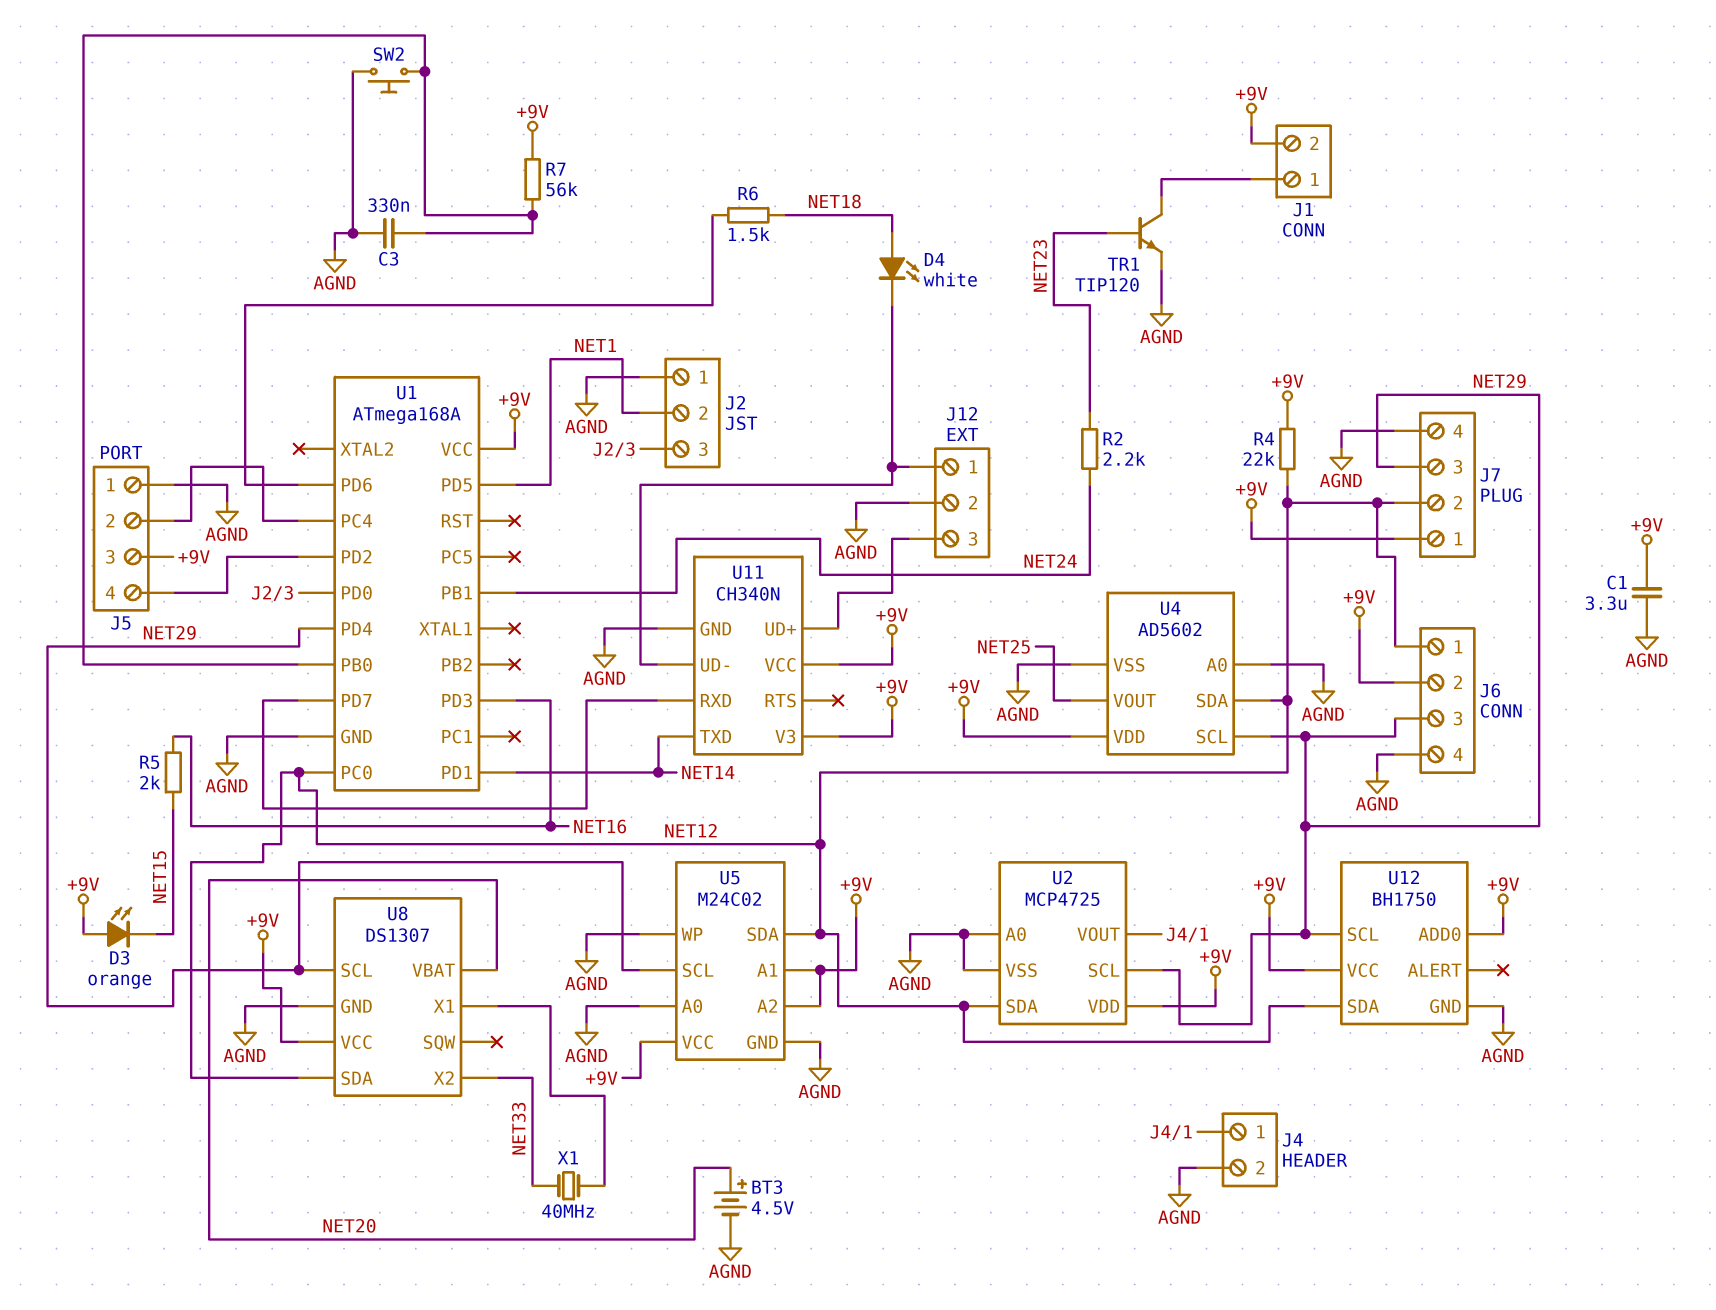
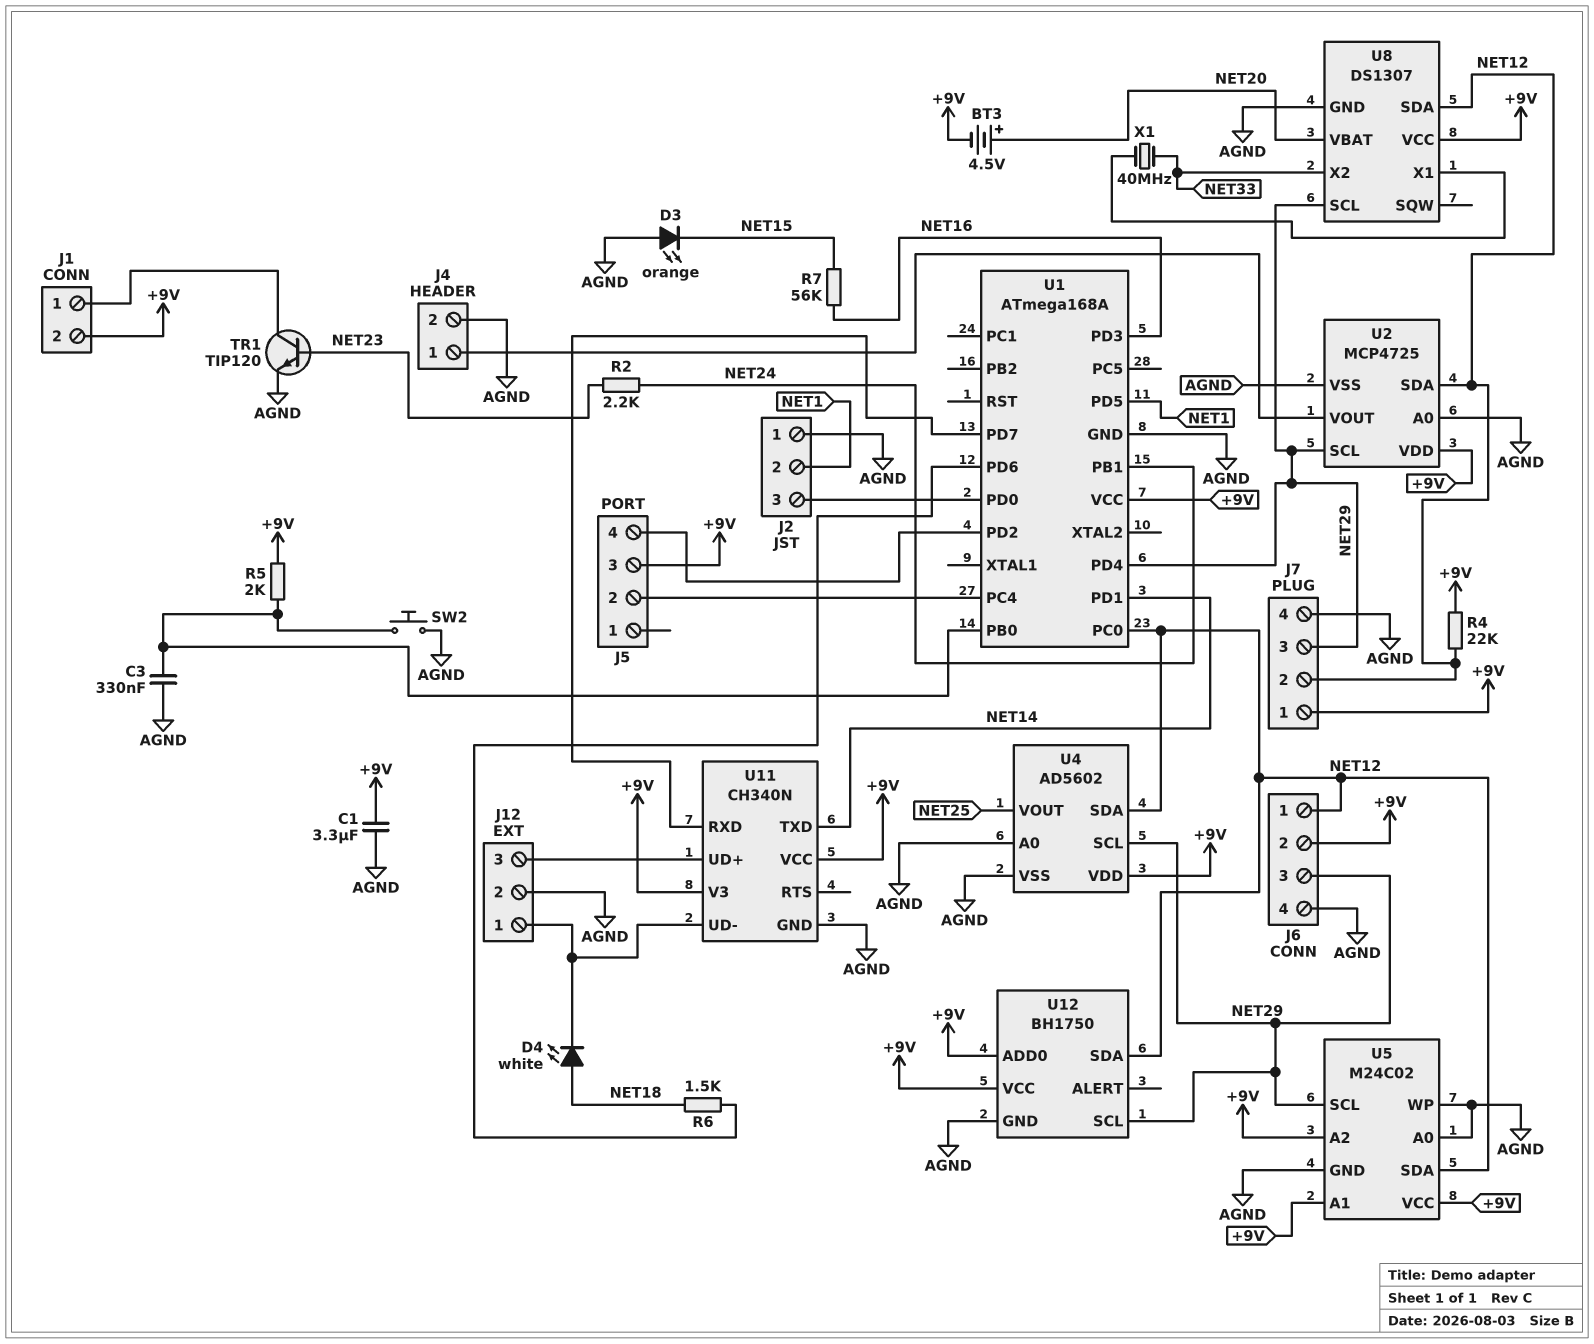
BT3: 4.5V (plus NET20, minus AGND) -> 4.5V (plus NET20, minus +9V)
D3: LED orange (A +9V, K NET15) -> LED orange (A AGND, K NET15)
J5 pin 1: AGND -> none
R5: 2k (NET15, NET16) -> 2k (+9V, U1/PB0)
R7: 56k (+9V, U1/PB0) -> 56k (NET15, NET16)

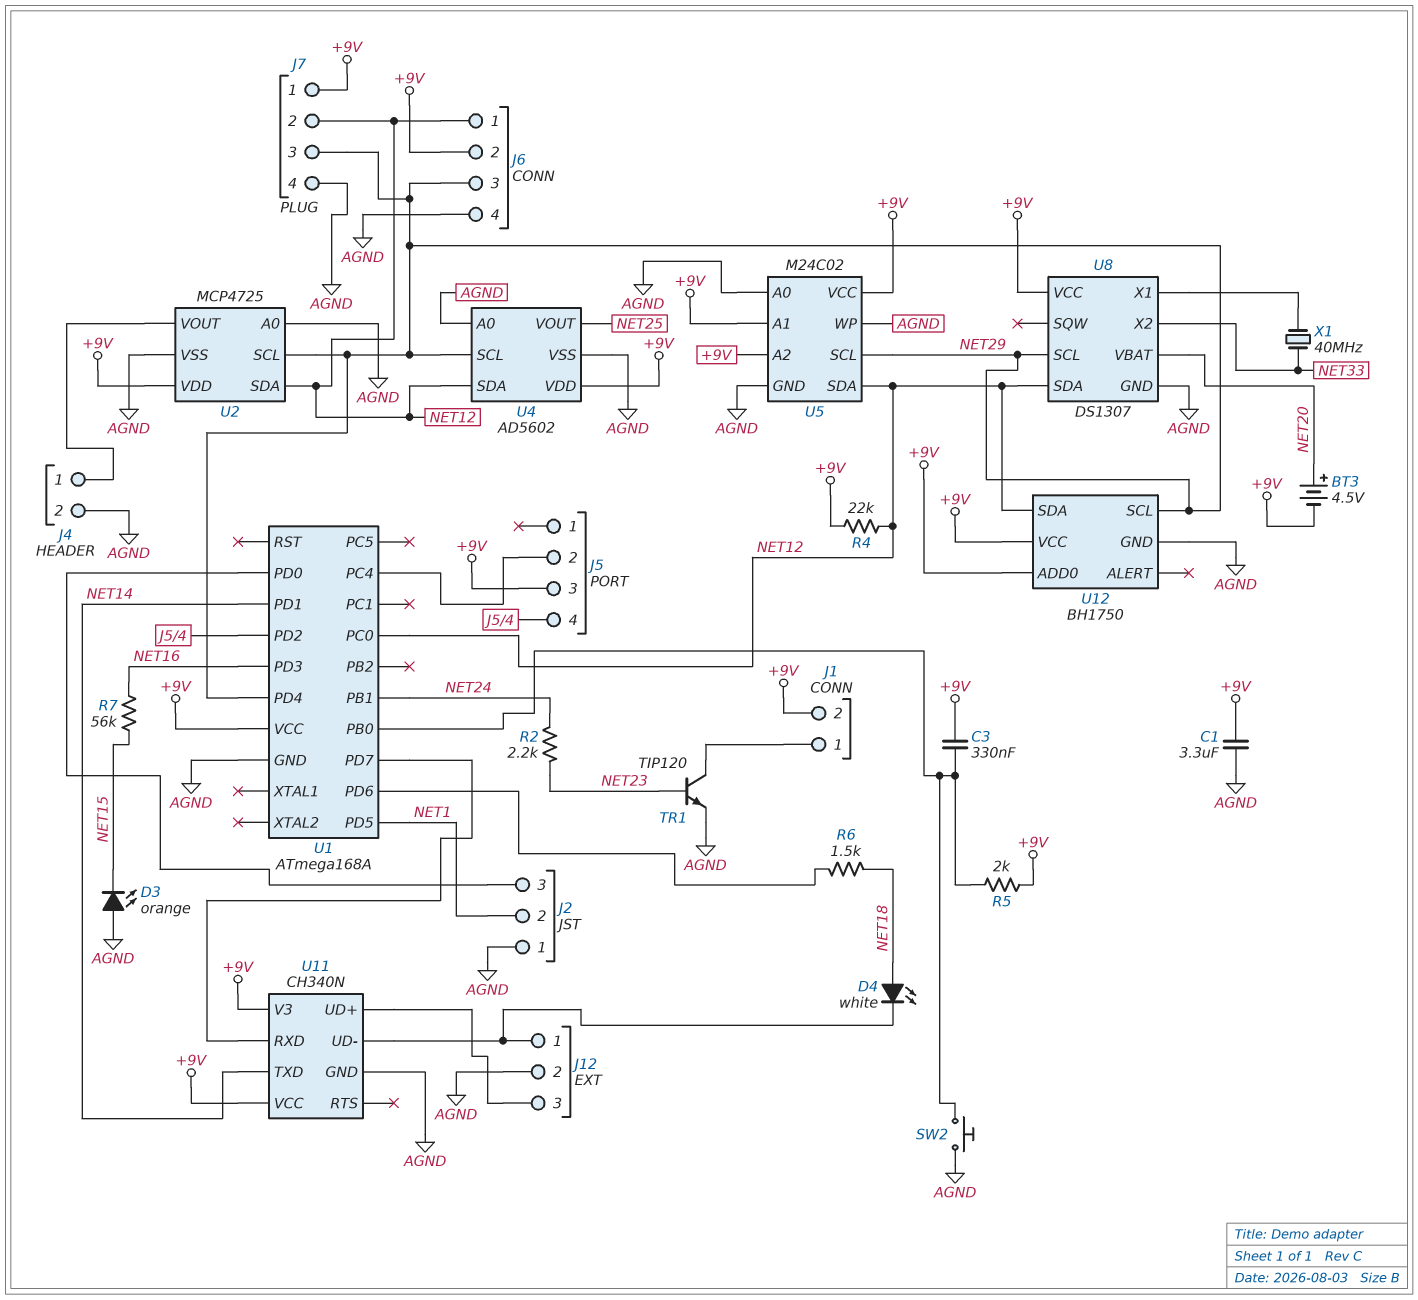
C3: 330nF (AGND, U1/PB0) -> 330nF (+9V, U1/PB0)

